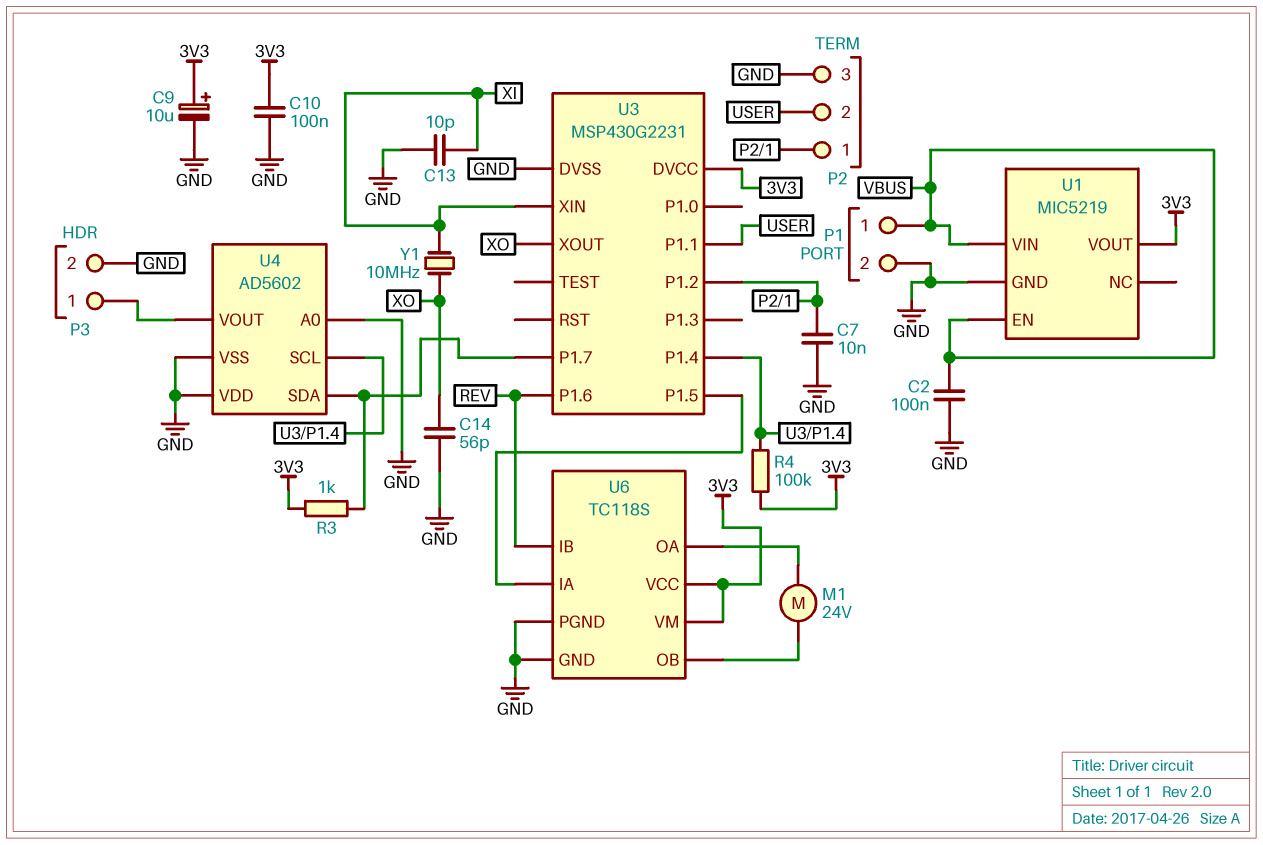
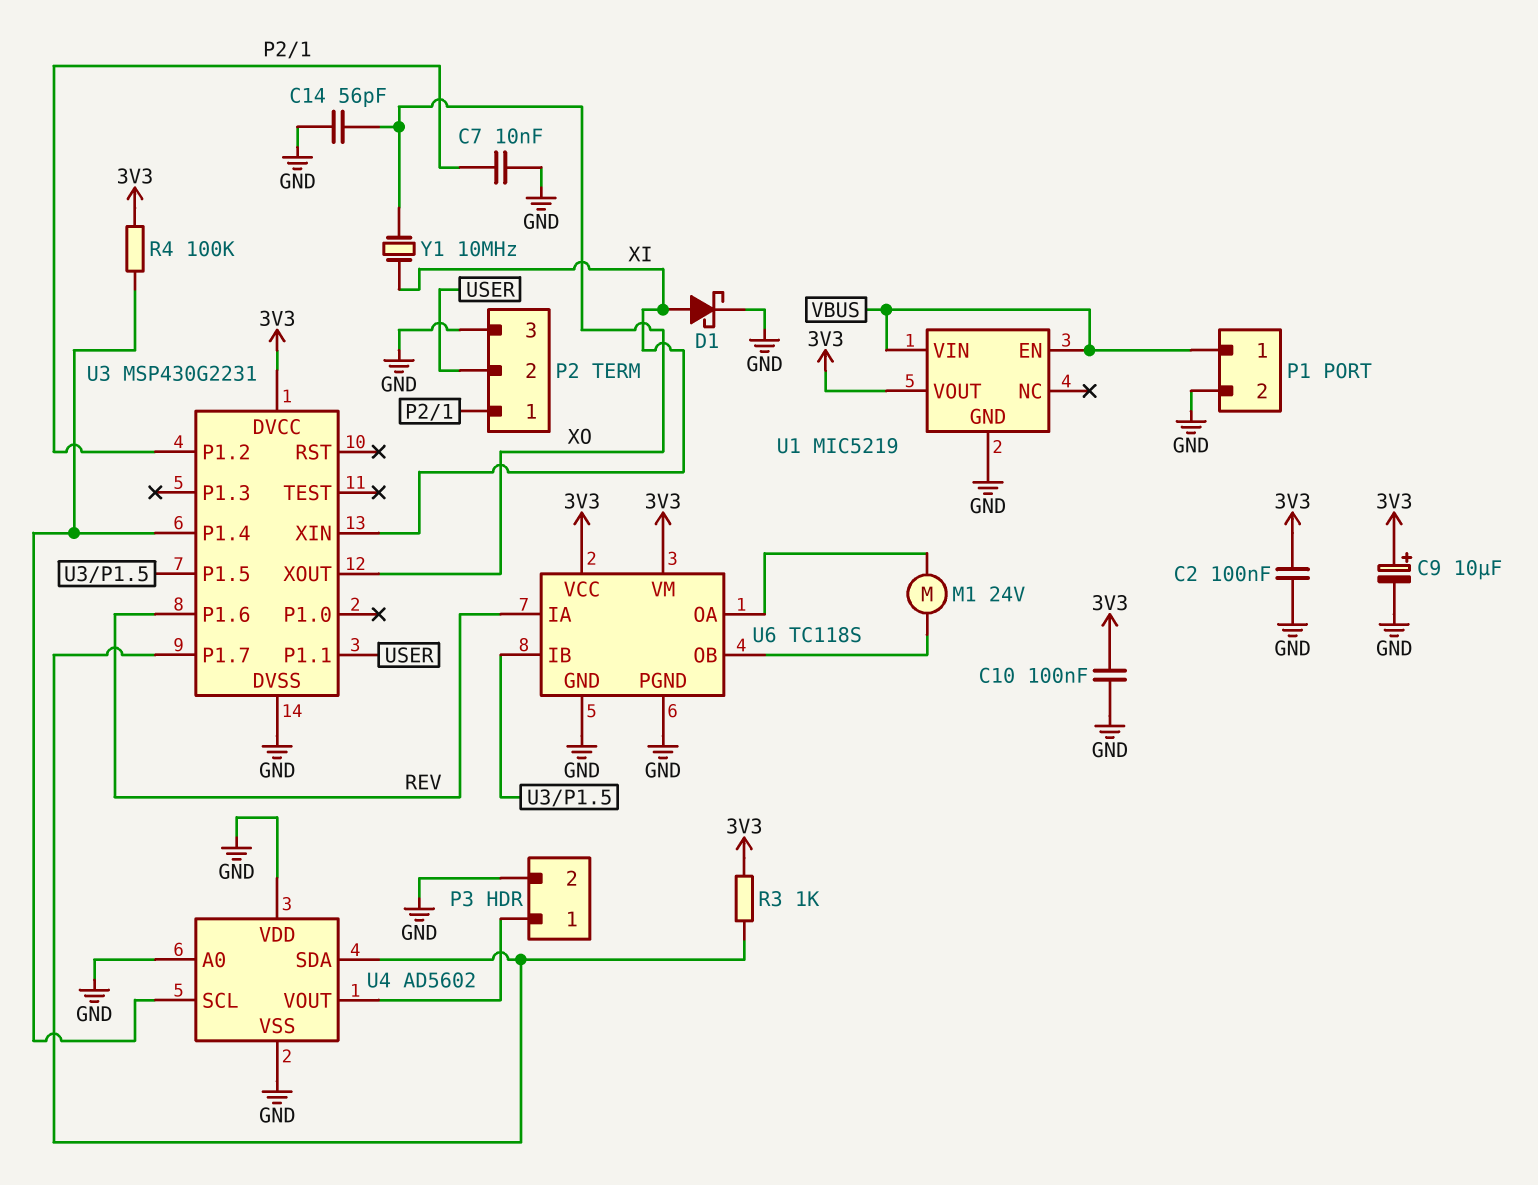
C2: 100nF (GND, VBUS) -> 100nF (3V3, GND)
C13: 10pF (GND, XI) -> none
D1: none -> schottky (A XI, K GND)
U6 pin IA: U3/P1.5 -> REV
U6 pin IB: REV -> U3/P1.5

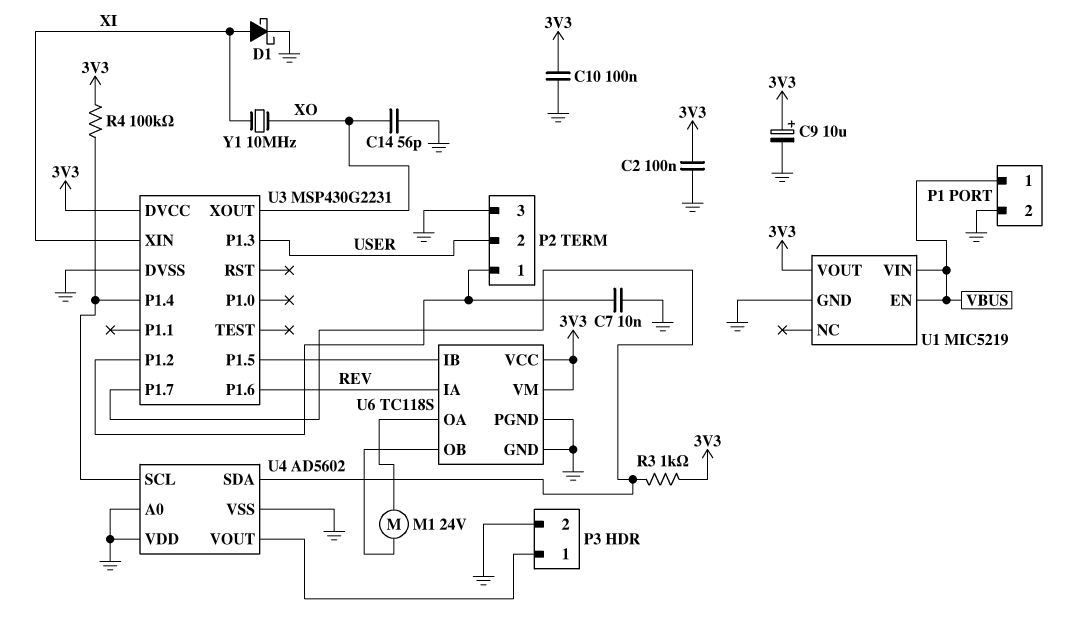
U3 pin P1.1: USER -> none
U3 pin P1.3: none -> USER

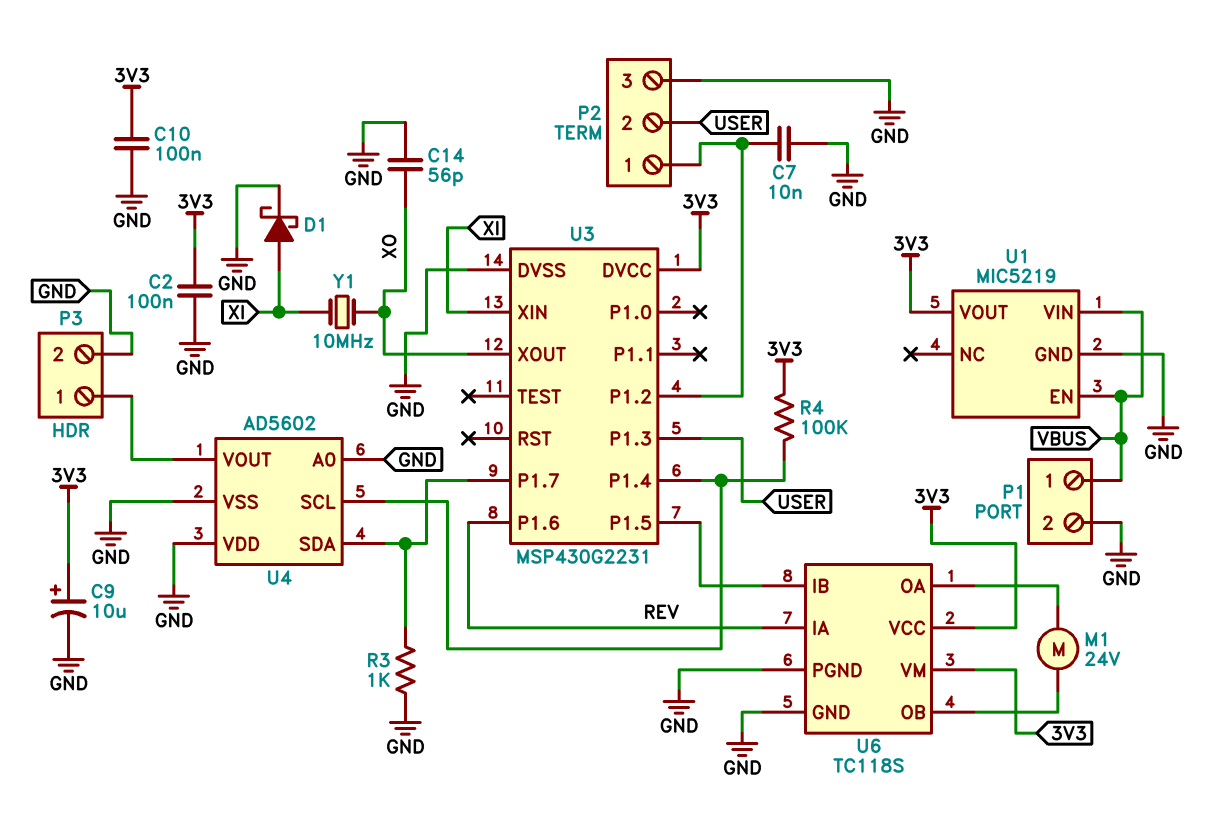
R3: 1k (3V3, U3/P1.7) -> 1k (GND, U3/P1.7)

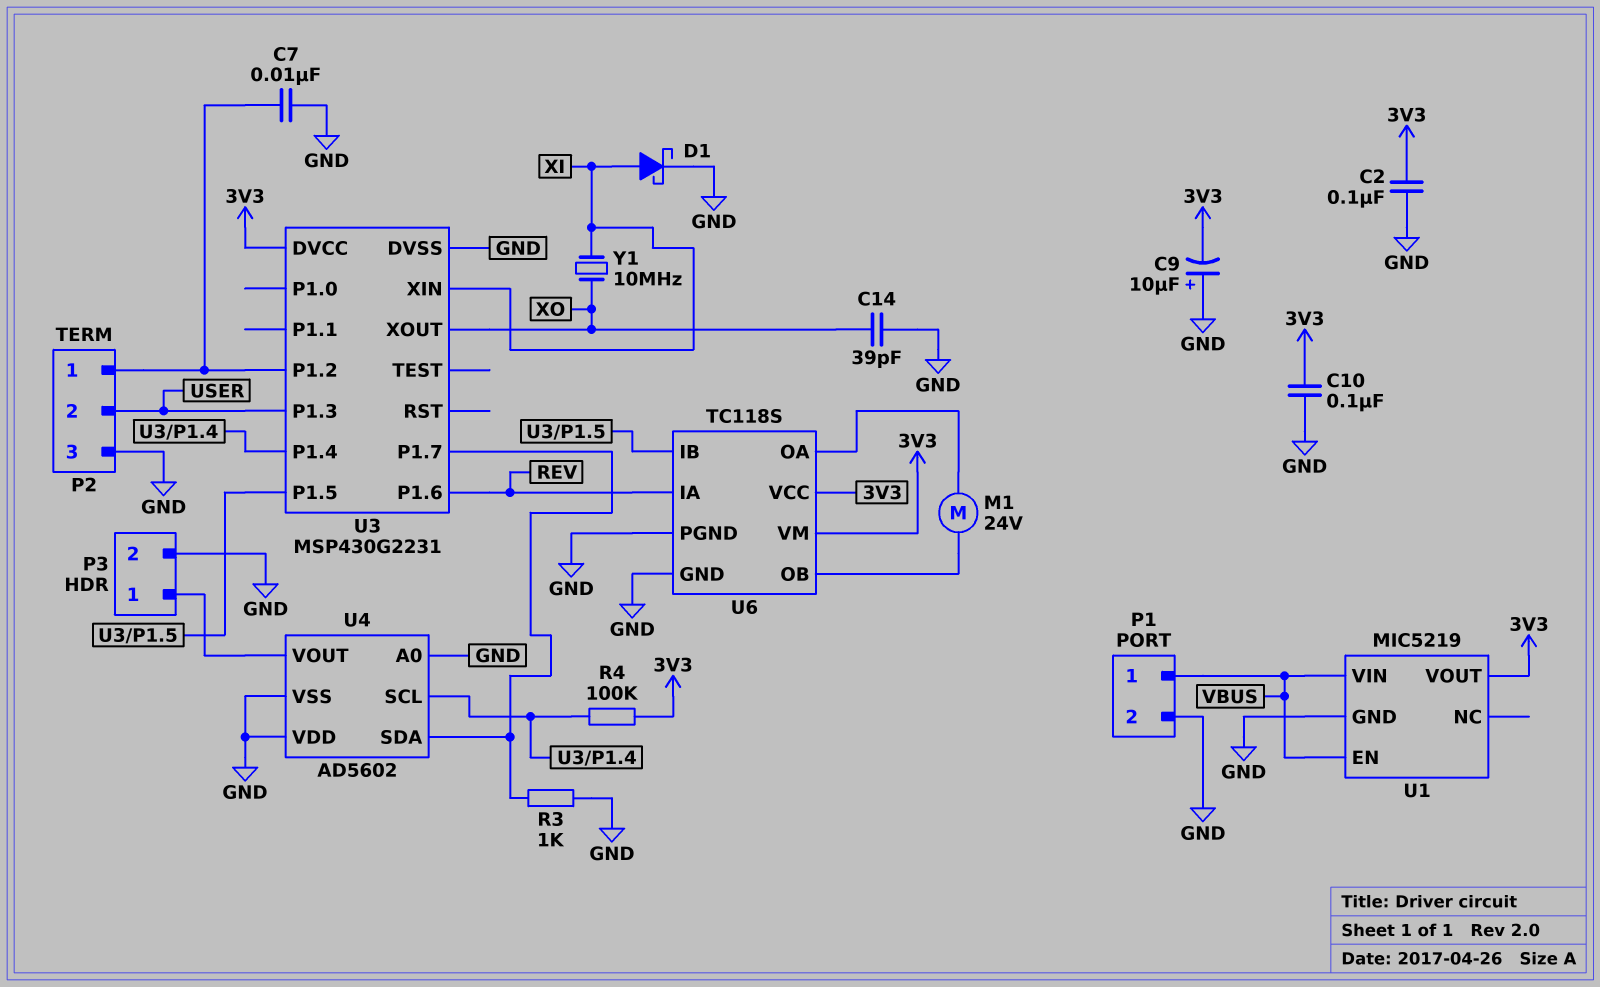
C9: 10uF (plus 3V3, minus GND) -> 10uF (plus GND, minus 3V3)
C14: 56pF (GND, XO) -> 39pF (GND, XO)

